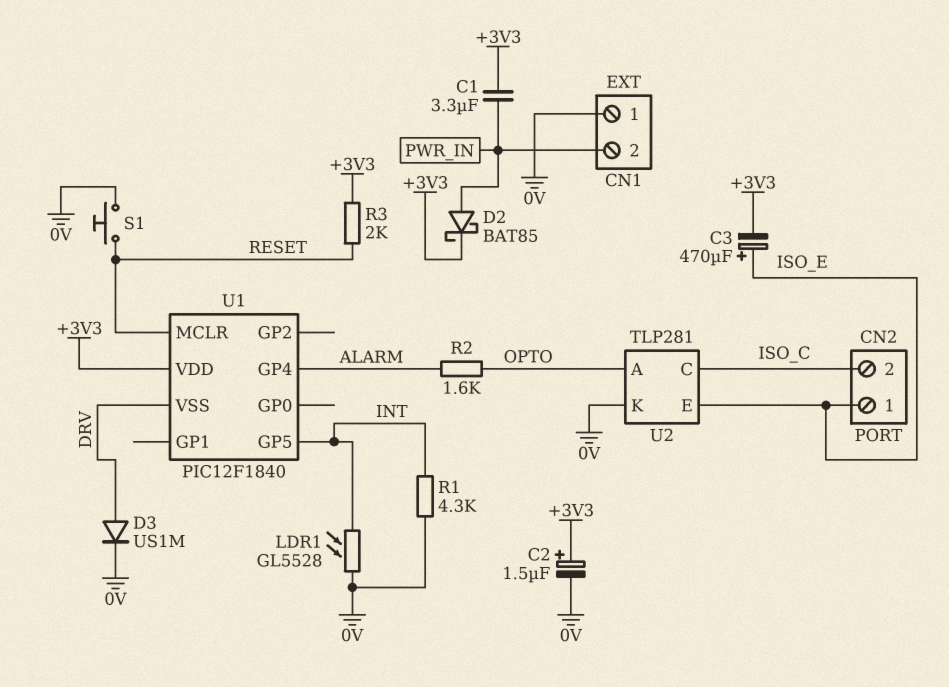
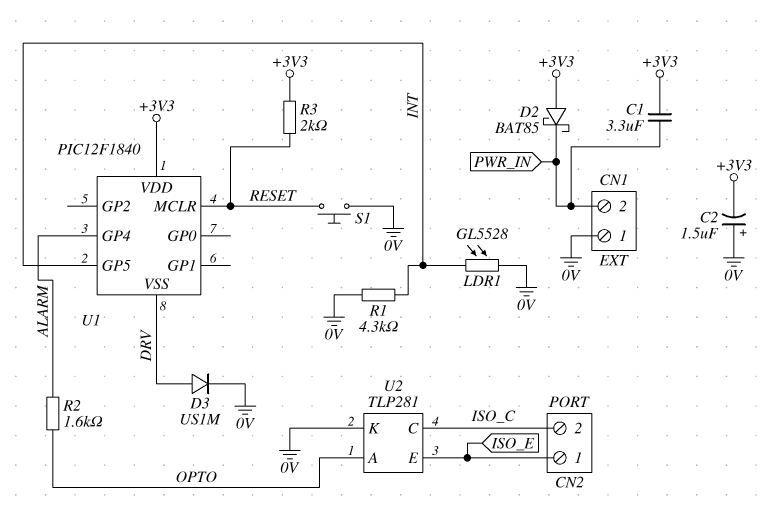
C2: 1.5uF (plus +3V3, minus 0V) -> 1.5uF (plus 0V, minus +3V3)
C3: 470uF (plus ISO_E, minus +3V3) -> none
D2: schottky BAT85 (A PWR_IN, K +3V3) -> schottky BAT85 (A +3V3, K PWR_IN)

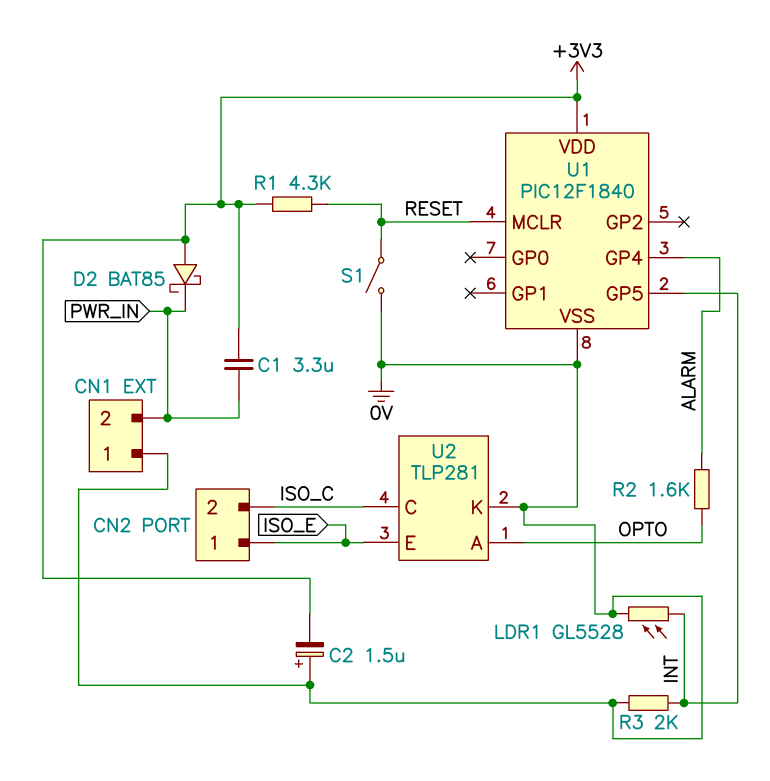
D3: diode US1M (A DRV, K 0V) -> none
R1: 4.3k (0V, INT) -> 4.3k (+3V3, RESET)
R3: 2k (+3V3, RESET) -> 2k (0V, INT)
S1: button (0V, RESET) -> switch (0V, RESET)
U1 pin VSS: DRV -> 0V

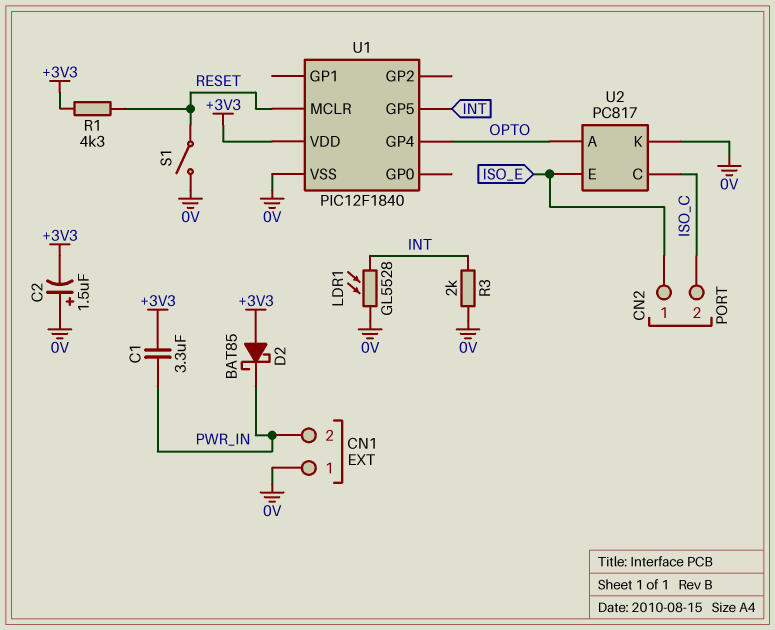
R2: 1.6k (ALARM, OPTO) -> none
U1 pin GP4: ALARM -> OPTO
U2: TLP281 -> PC817

